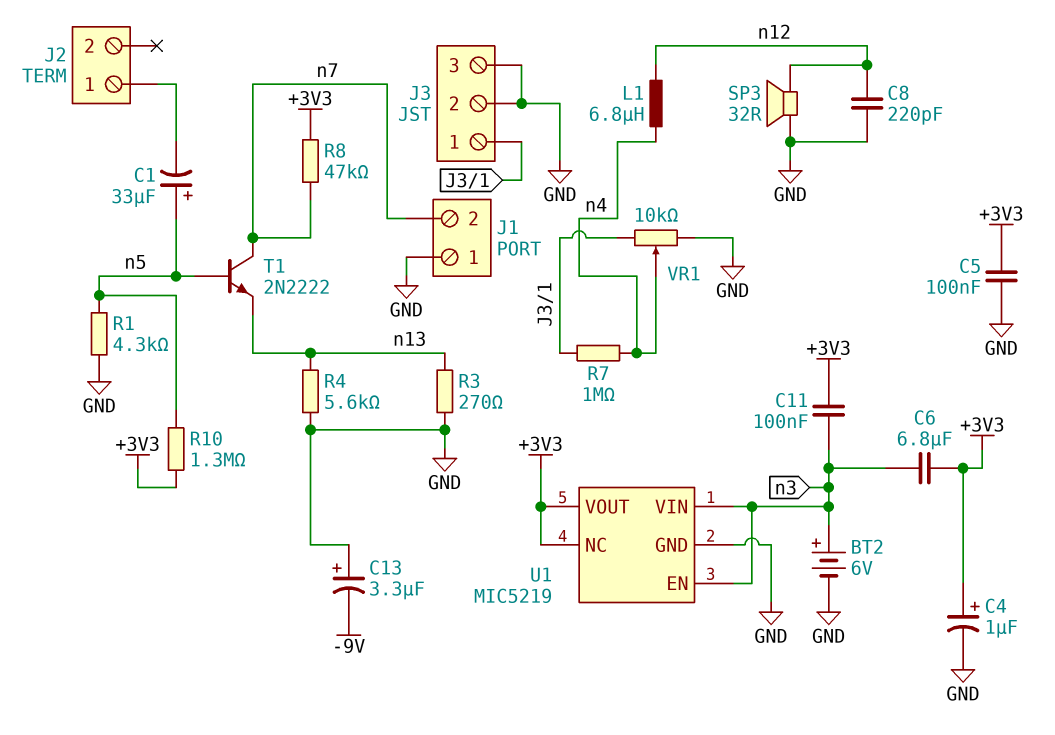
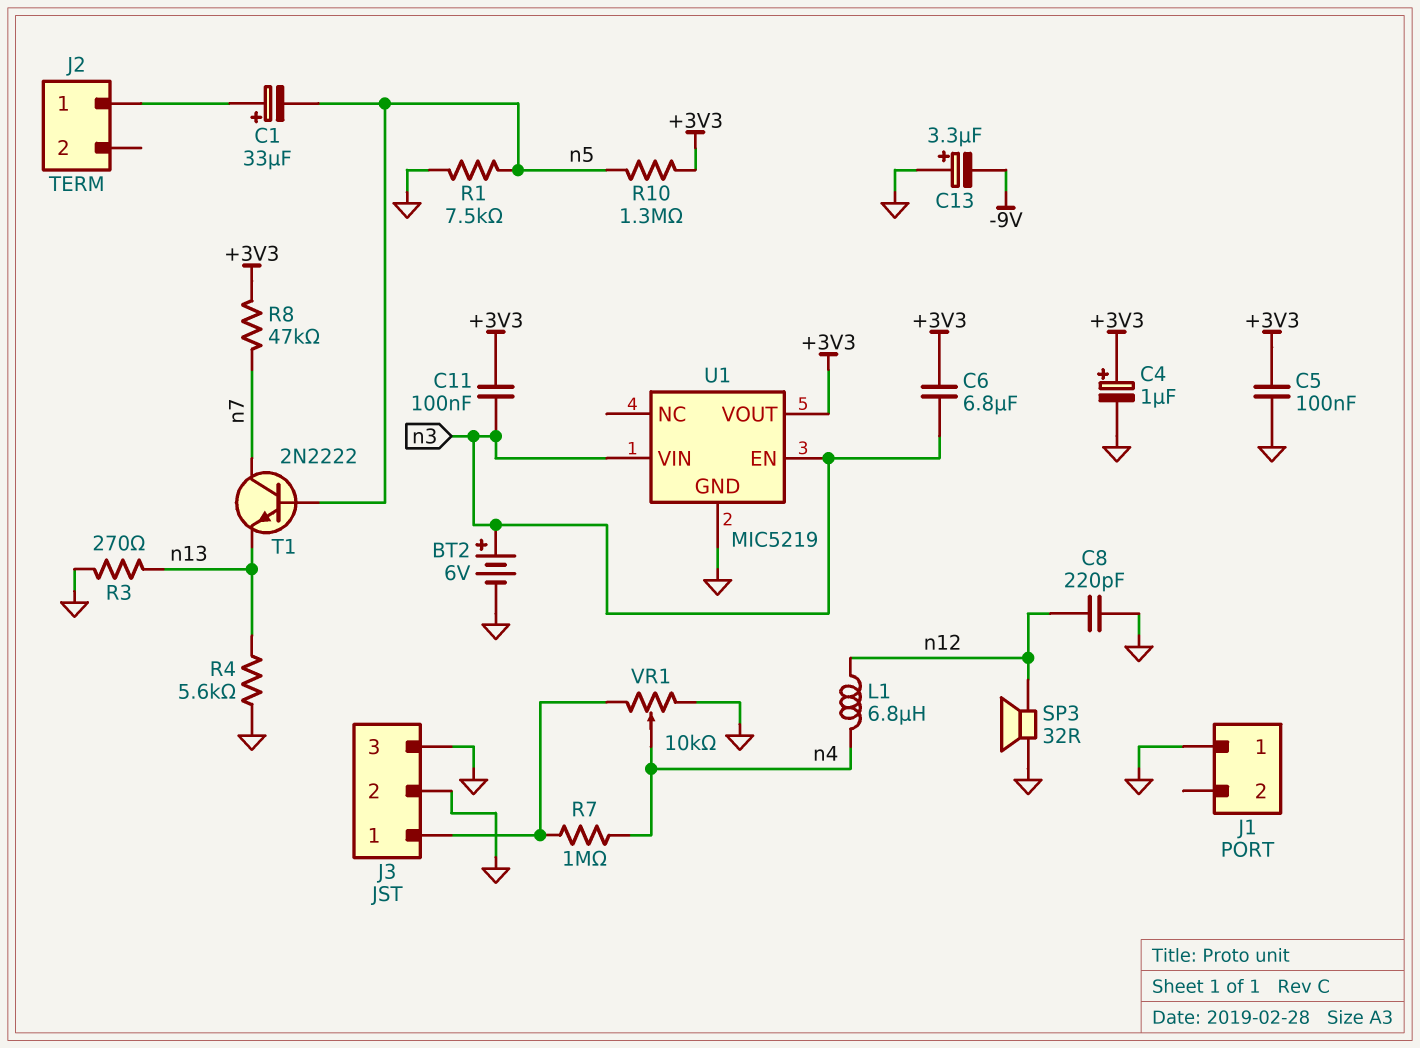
C1: 33uF (plus n5, minus J2/1) -> 33uF (plus J2/1, minus n5)
J1 pin 2: n7 -> none
R1: 4.3k (GND, n5) -> 7.5k (GND, n5)
U1 pin NC: +3V3 -> none

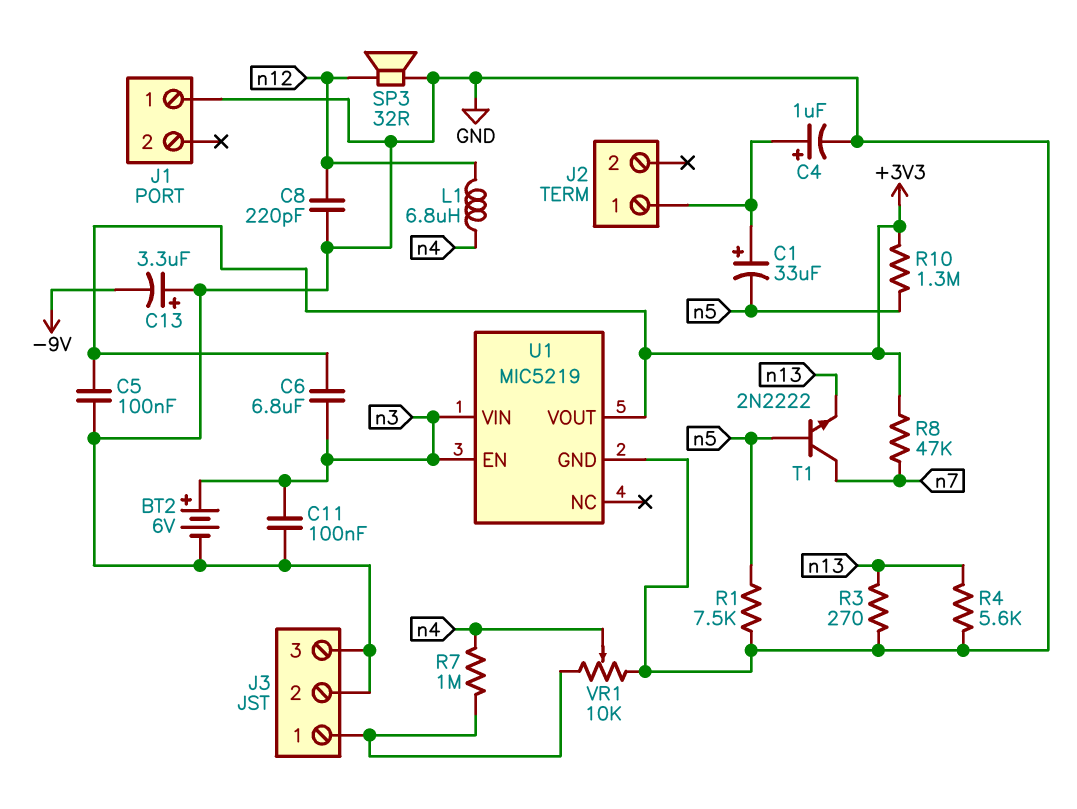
C4: 1uF (plus +3V3, minus GND) -> 1uF (plus J2/1, minus GND)
C11: 100nF (+3V3, n3) -> 100nF (GND, n3)

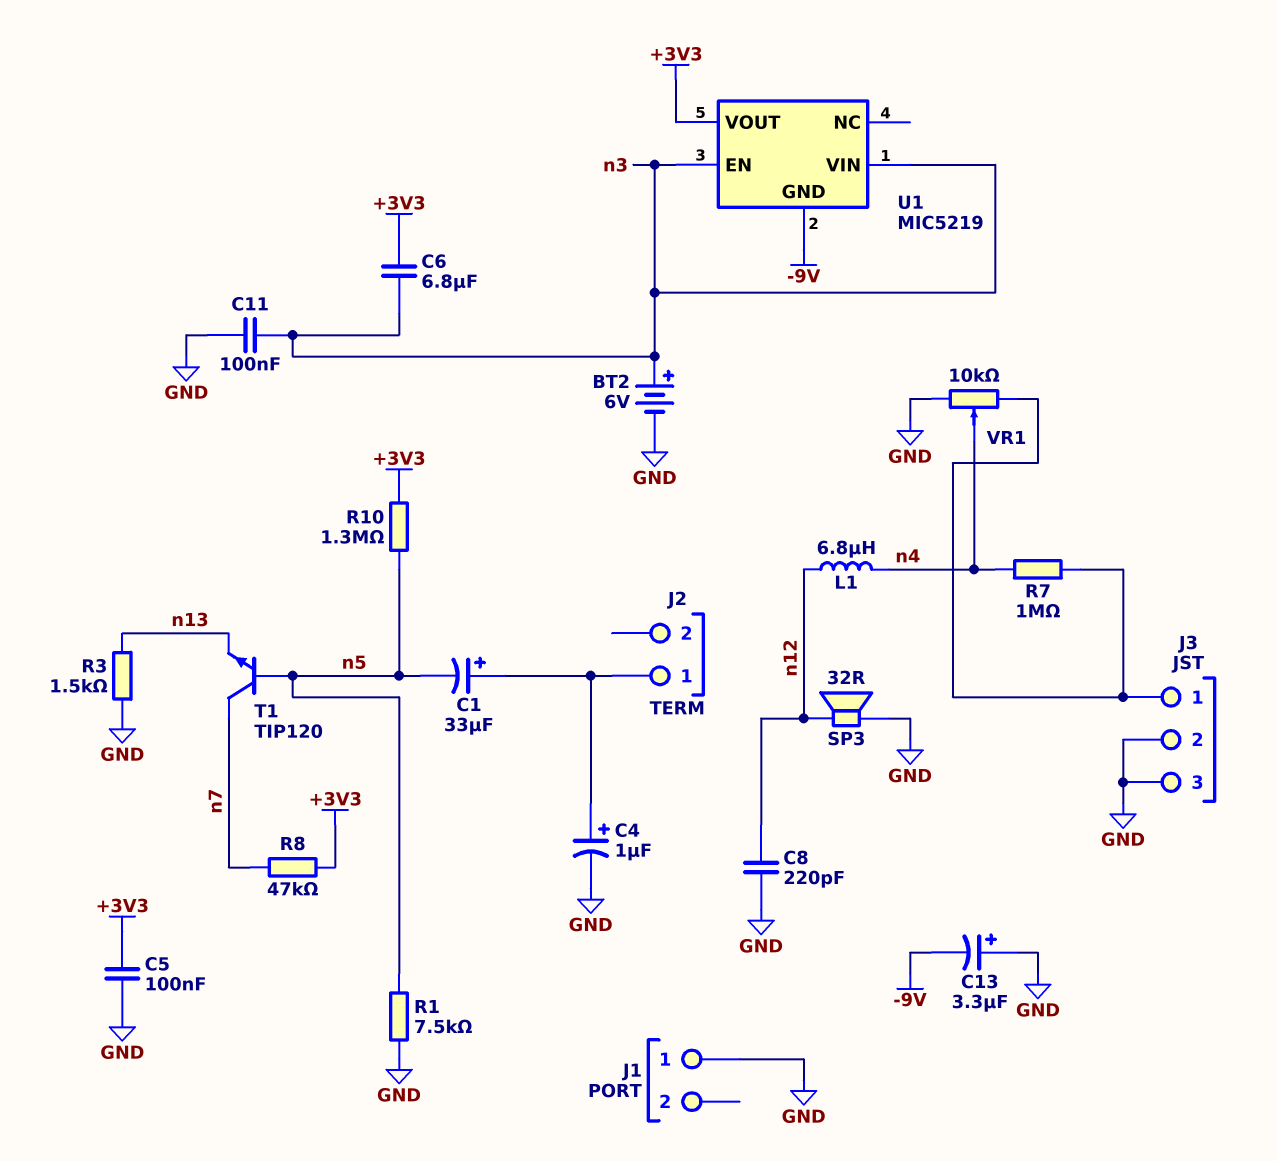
R3: 270 (GND, n13) -> 1.5k (GND, n13)
R4: 5.6k (GND, n13) -> none
T1: NPN 2N2222 (B n5, C n7, E n13) -> NPN TIP120 (B n5, C n7, E n13)
U1 pin GND: GND -> -9V

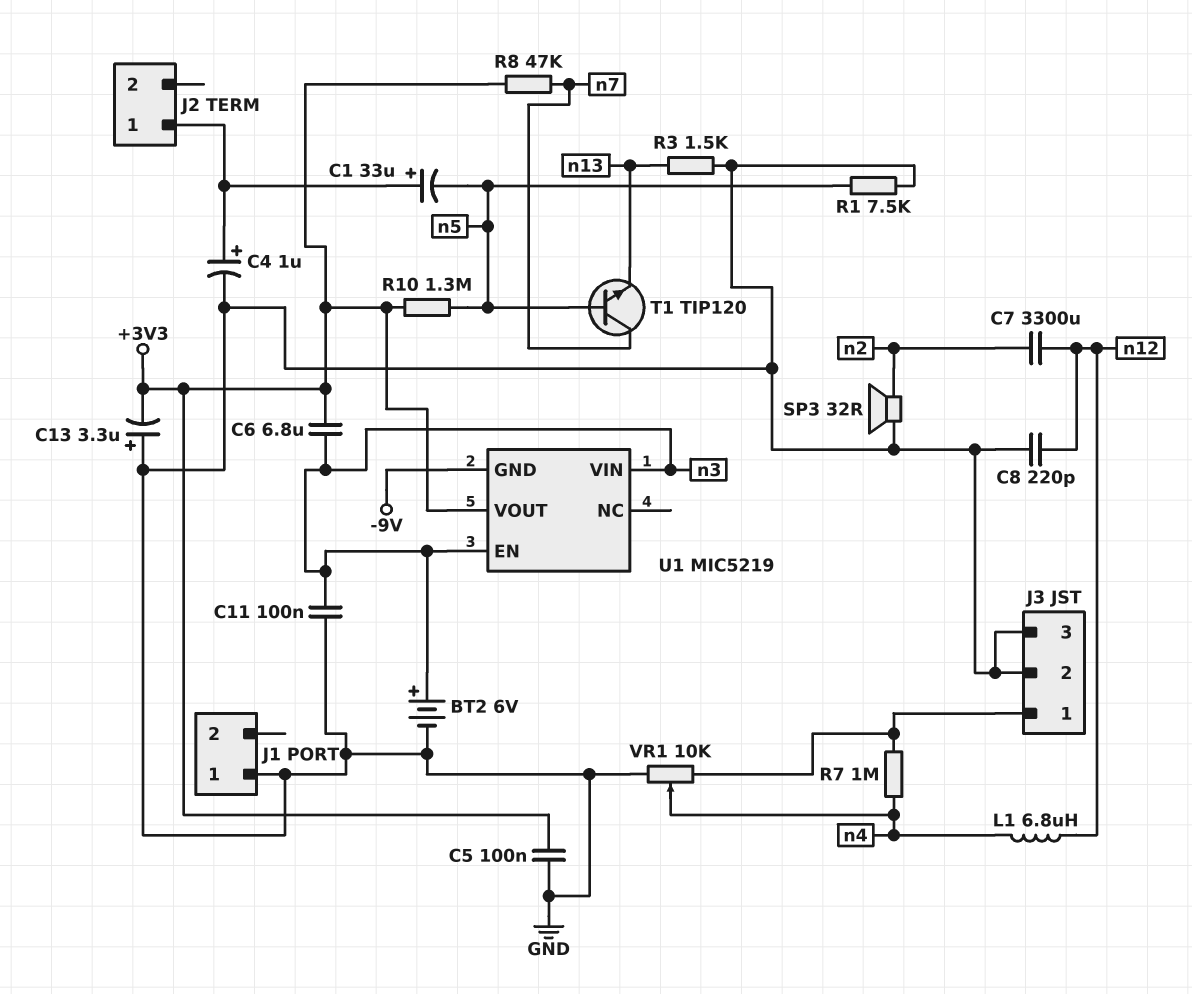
C7: none -> 3300uF (n2, n12)
C13: 3.3uF (plus GND, minus -9V) -> 3.3uF (plus GND, minus +3V3)
SP3: speaker 32R (GND, n12) -> speaker 32R (GND, n2)

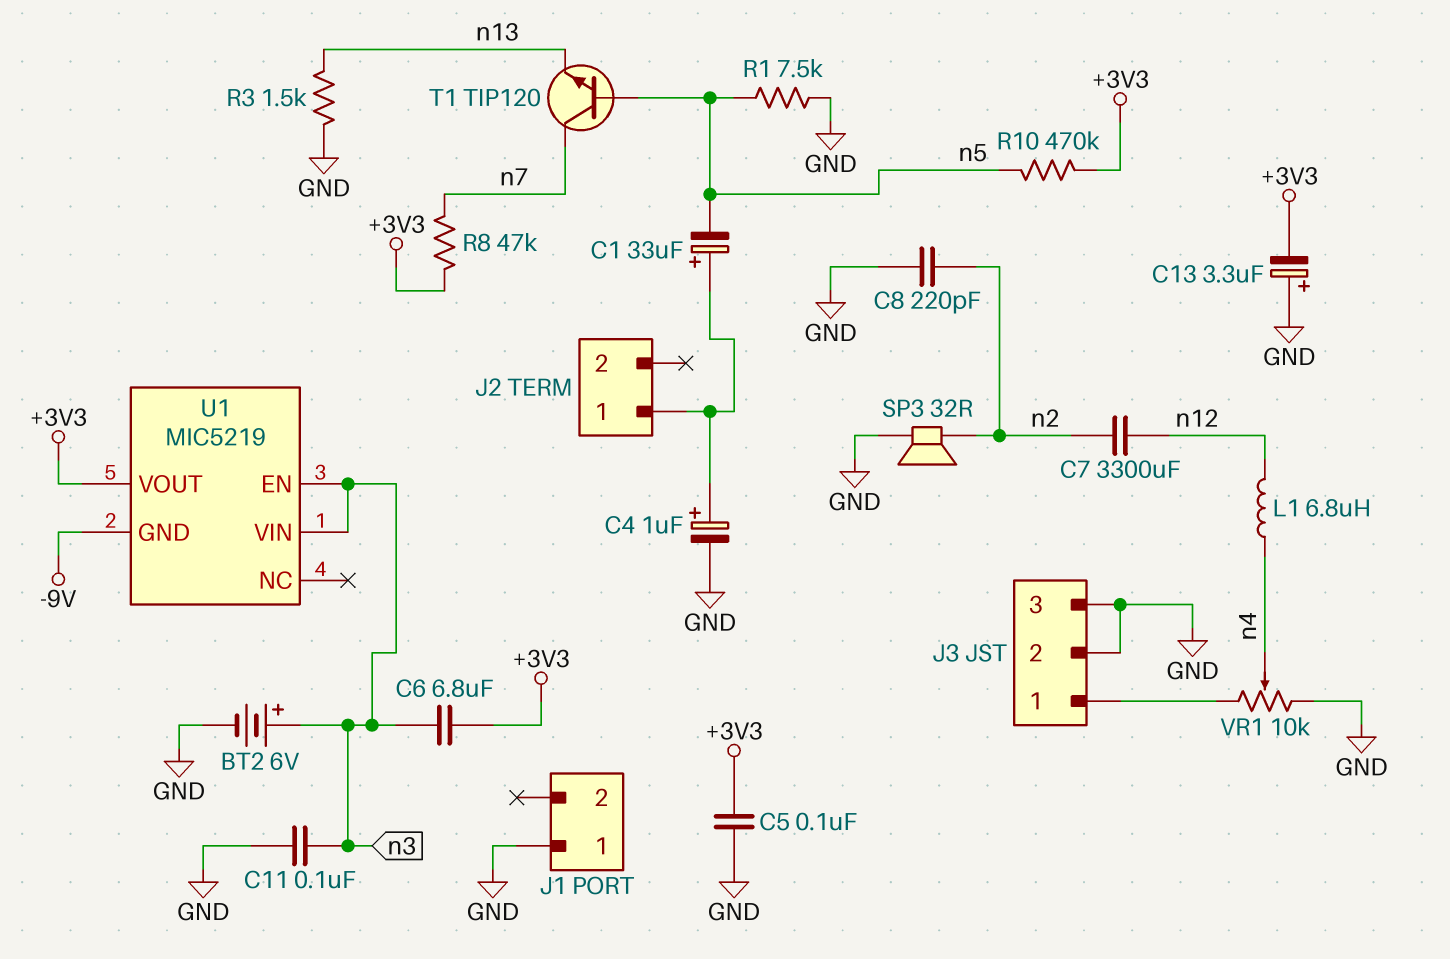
C8: 220pF (GND, n12) -> 220pF (GND, n2)
R7: 1M (J3/1, n4) -> none
R10: 1.3M (+3V3, n5) -> 470k (+3V3, n5)

